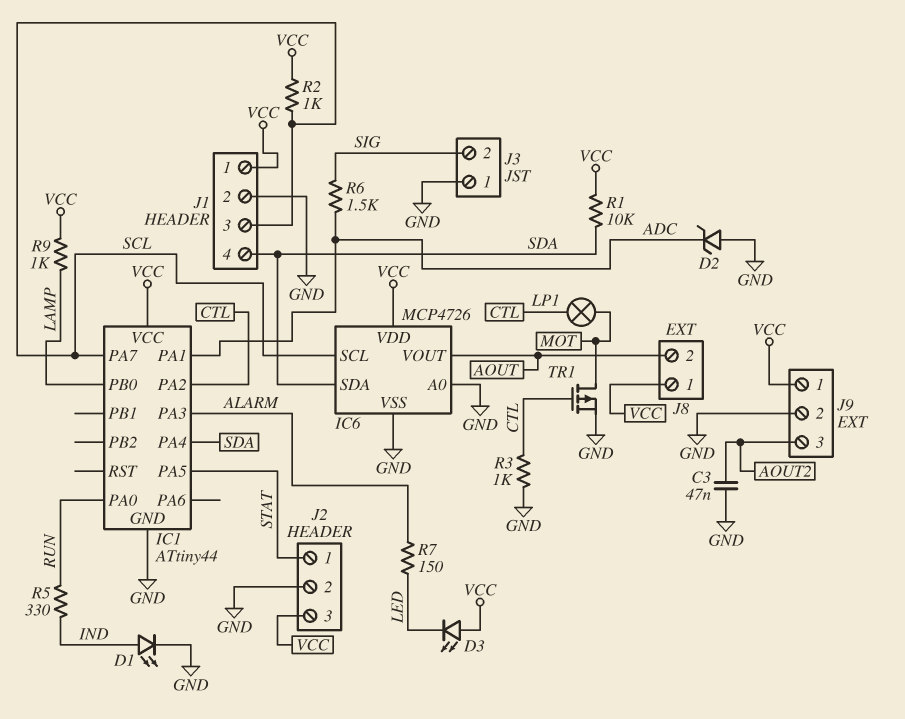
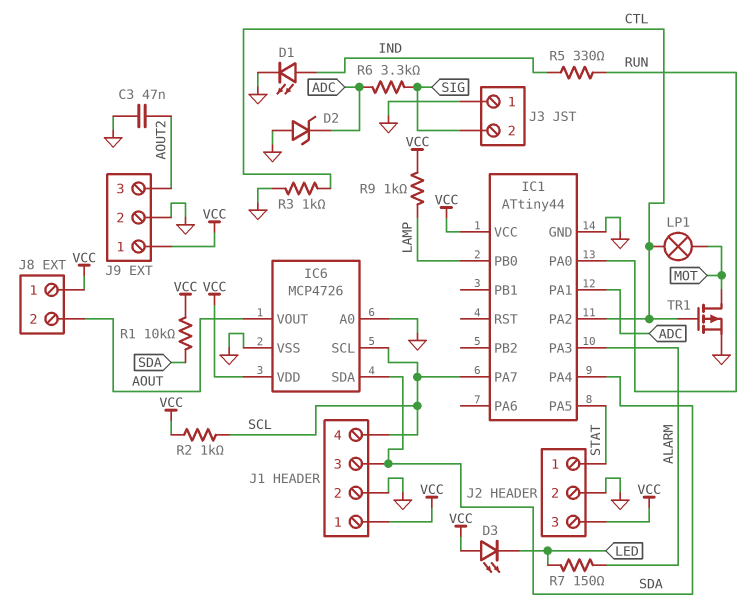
J1 pin 3: SCL -> SDA
J1 pin 4: SDA -> SCL
R6: 1.5k (ADC, SIG) -> 3.3k (ADC, SIG)

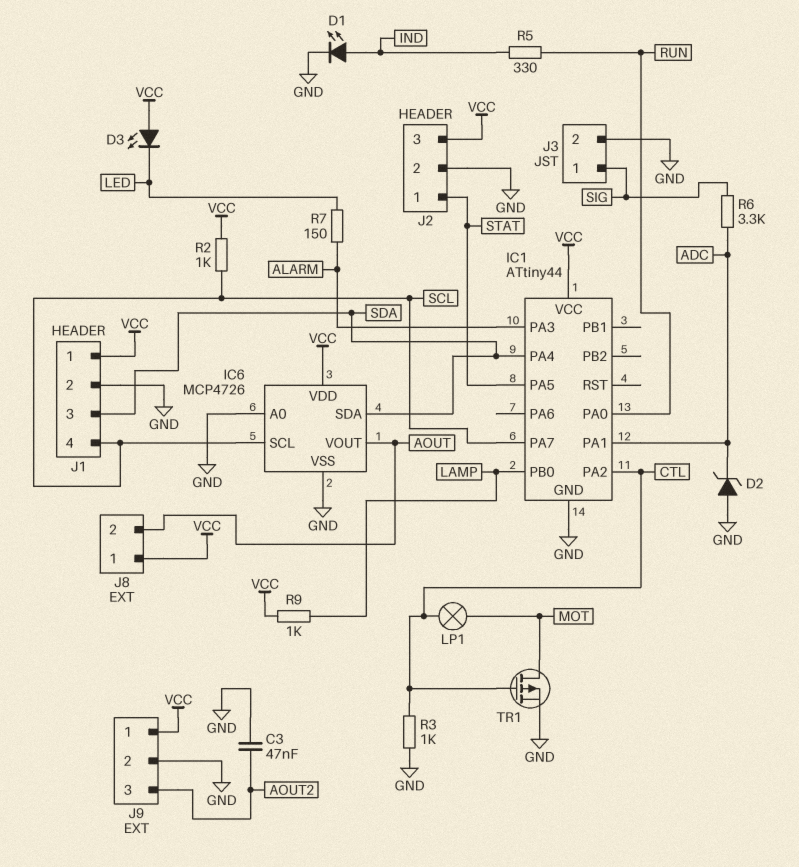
J3 pin 1: GND -> SIG
J3 pin 2: SIG -> GND
R1: 10k (SDA, VCC) -> none

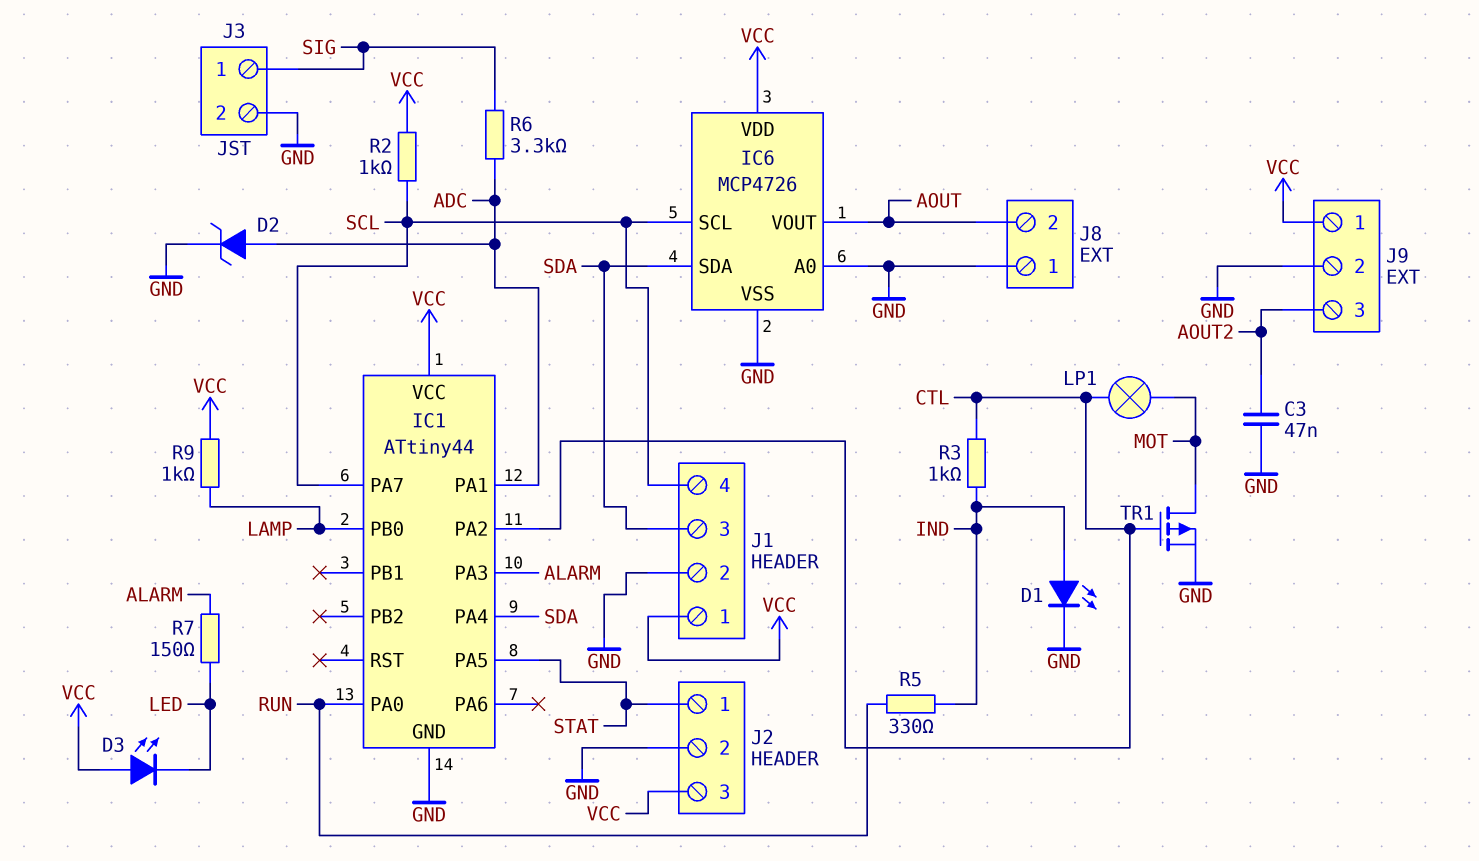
D2: zener (A GND, K ADC) -> zener (A ADC, K GND)
J8 pin 1: VCC -> GND
R3: 1k (CTL, GND) -> 1k (CTL, IND)

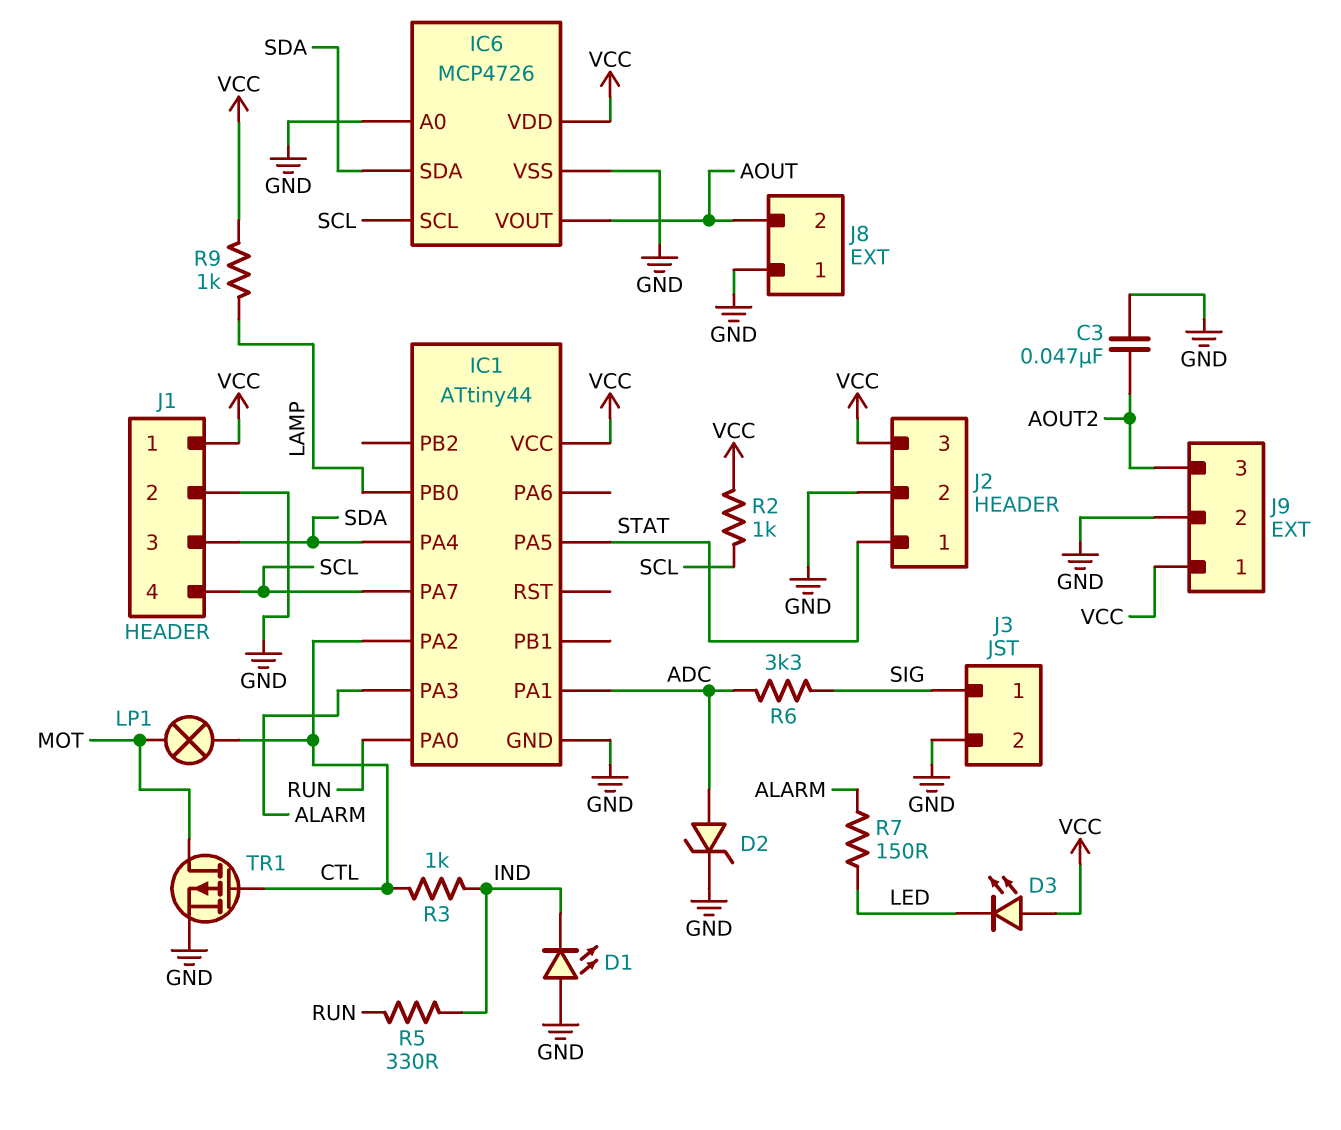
D1: LED (A IND, K GND) -> LED (A GND, K IND)

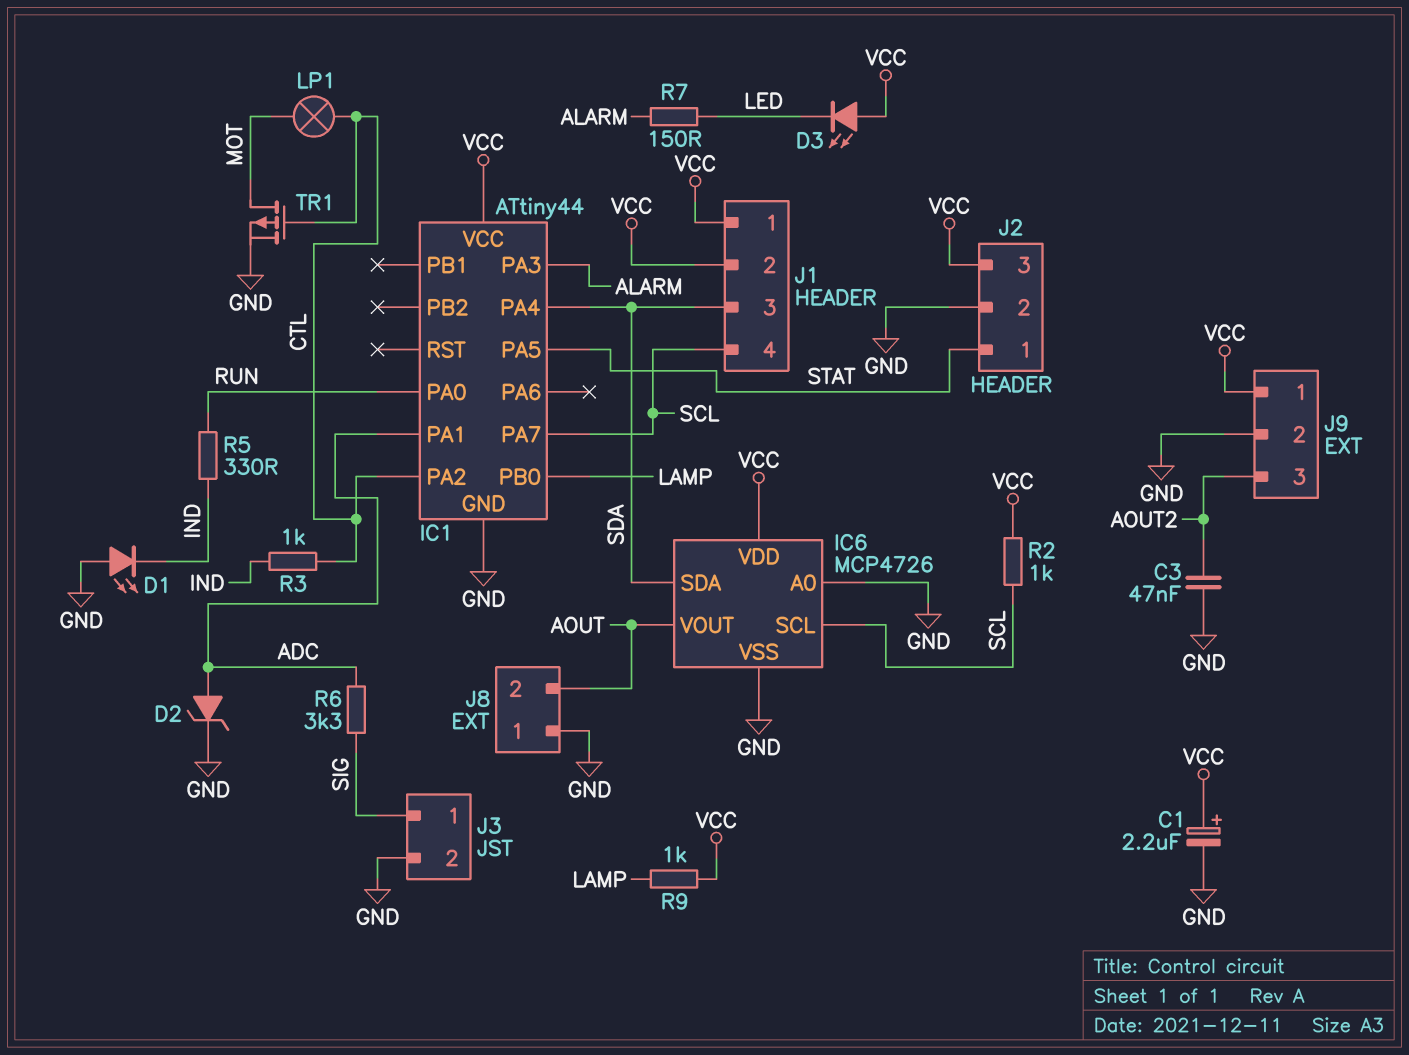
C1: none -> 2.2uF (plus VCC, minus GND)
J1 pin 2: GND -> VCC

